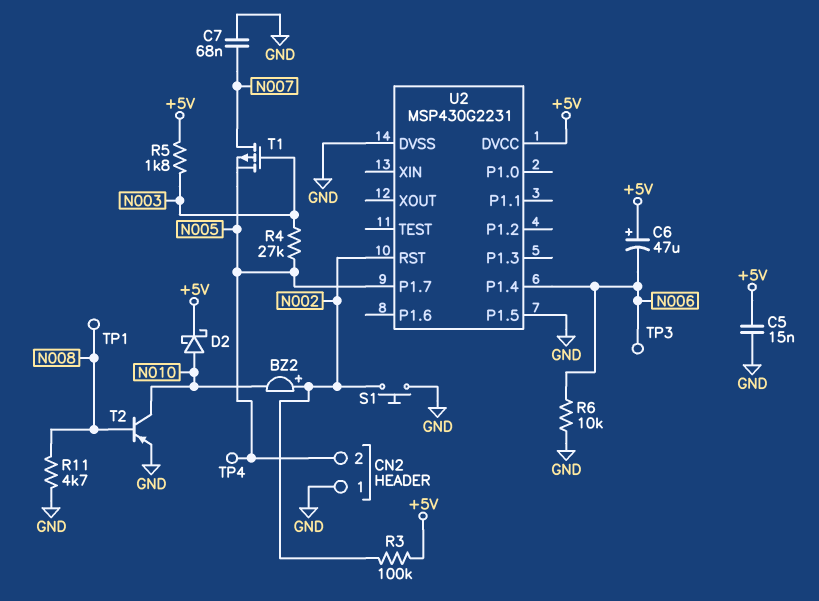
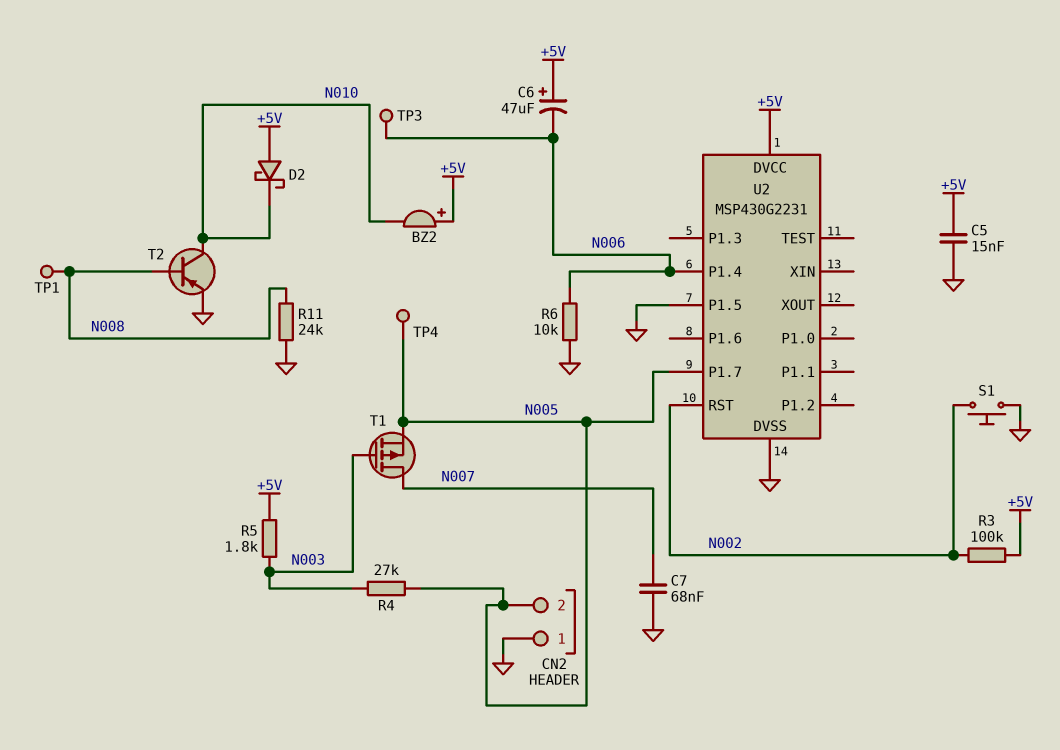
BZ2: buzzer (plus N002, minus N010) -> buzzer (plus +5V, minus N010)
D2: schottky (A N010, K +5V) -> schottky (A +5V, K N010)
R11: 4.7k (GND, N008) -> 24k (GND, N008)

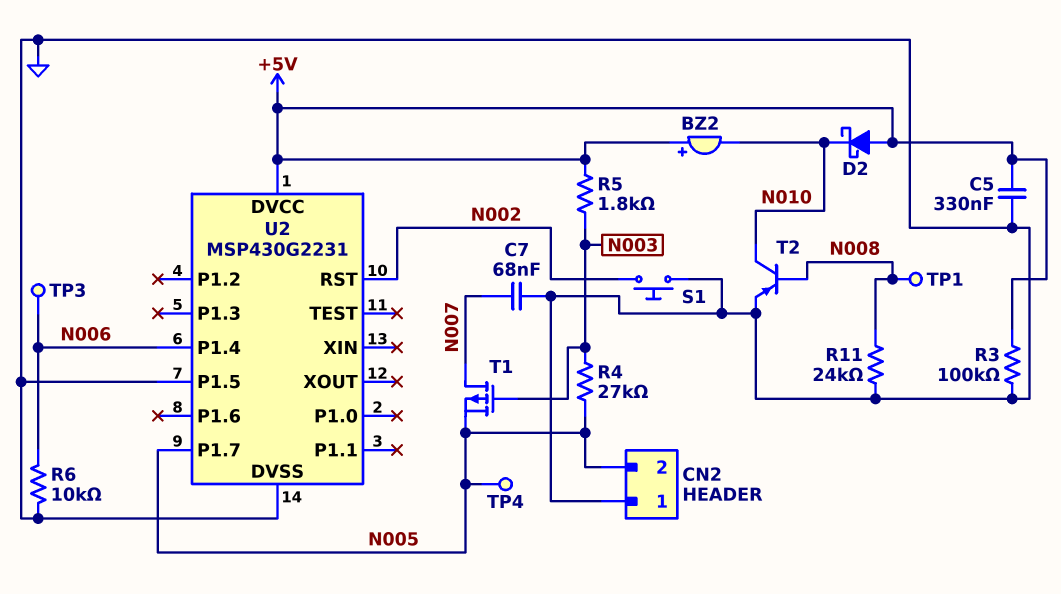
C5: 15nF (+5V, GND) -> 330nF (+5V, GND)
C6: 47uF (plus +5V, minus N006) -> none
R3: 100k (+5V, N002) -> 100k (+5V, GND)

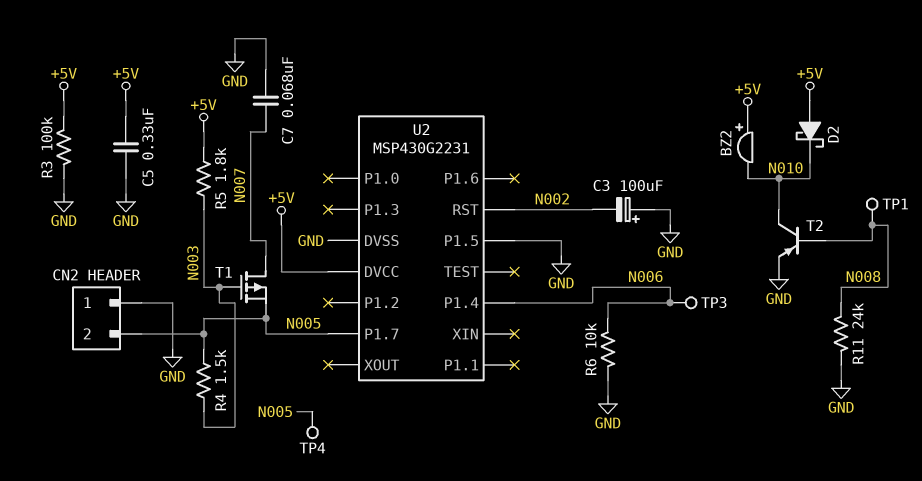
C3: none -> 100uF (plus GND, minus N002)
R4: 27k (N003, N005) -> 1.5k (N003, N005)
S1: button (GND, N002) -> none

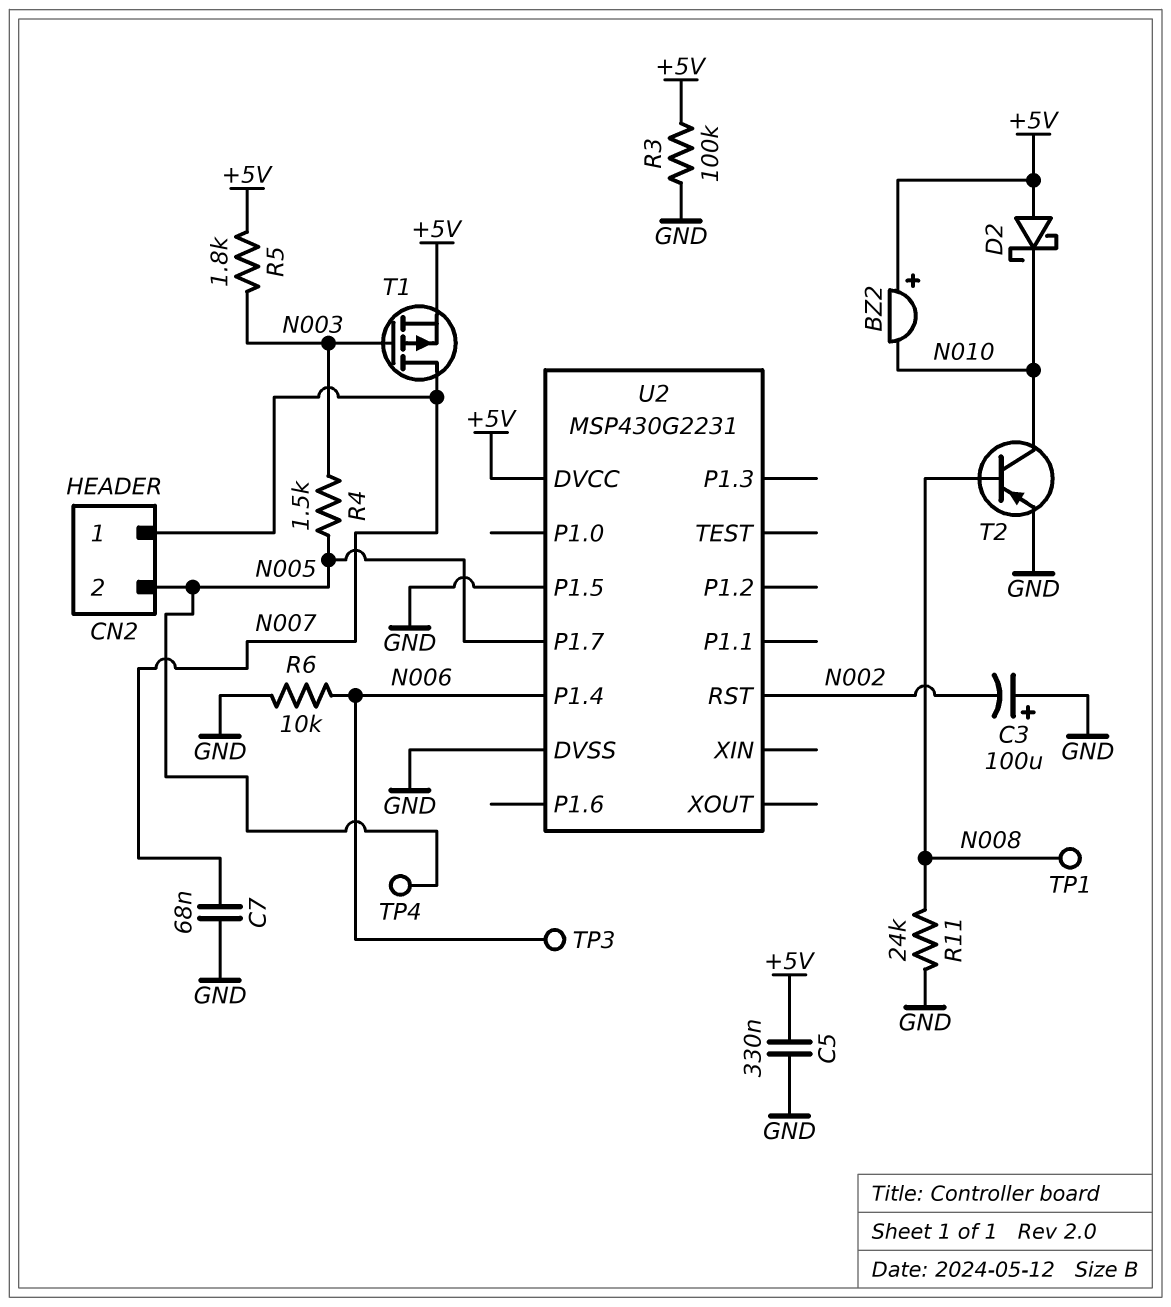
CN2 pin 1: GND -> N007
T1: PMOS (G N003, D N007, S N005) -> PMOS (G N003, D N007, S +5V)

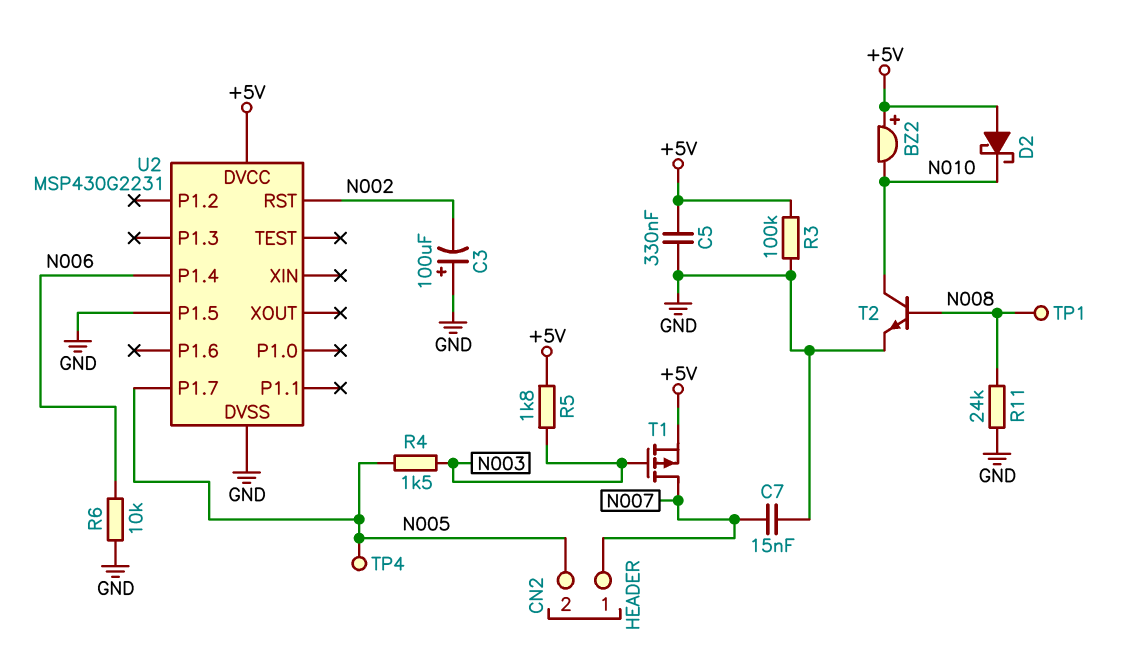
C7: 68nF (GND, N007) -> 15nF (GND, N007)
T2: PNP (B N008, C N010, E GND) -> NPN (B N008, C N010, E GND)
TP3: test point (N006) -> none

